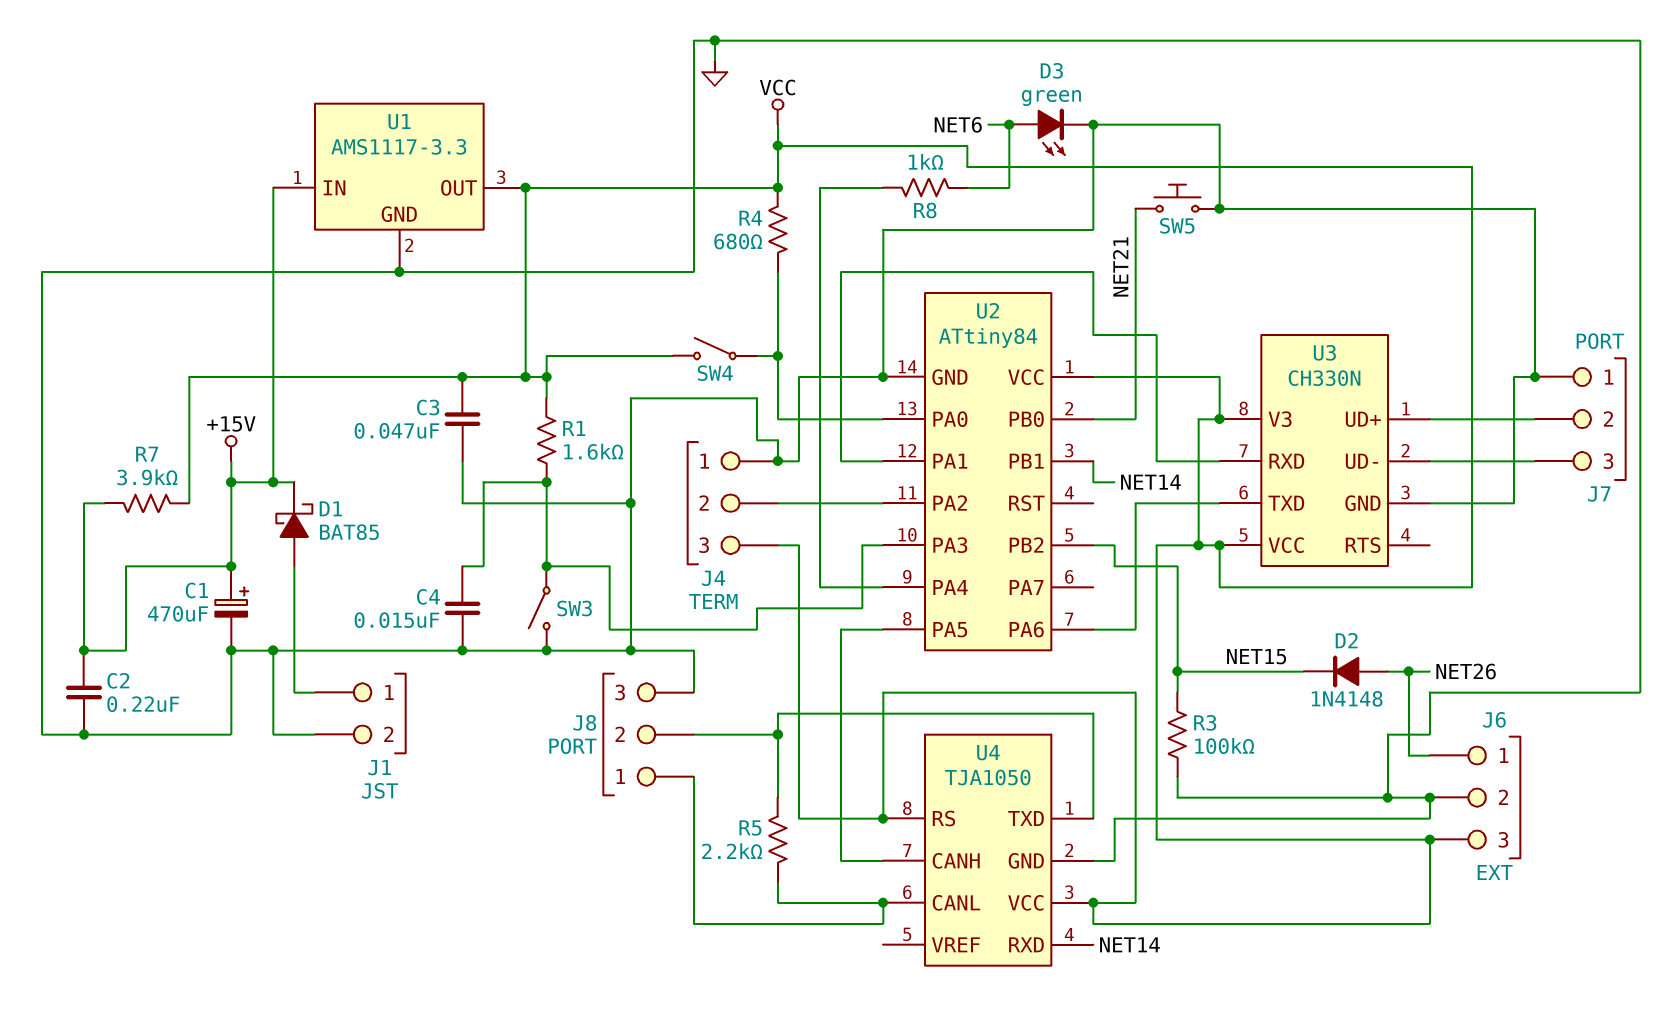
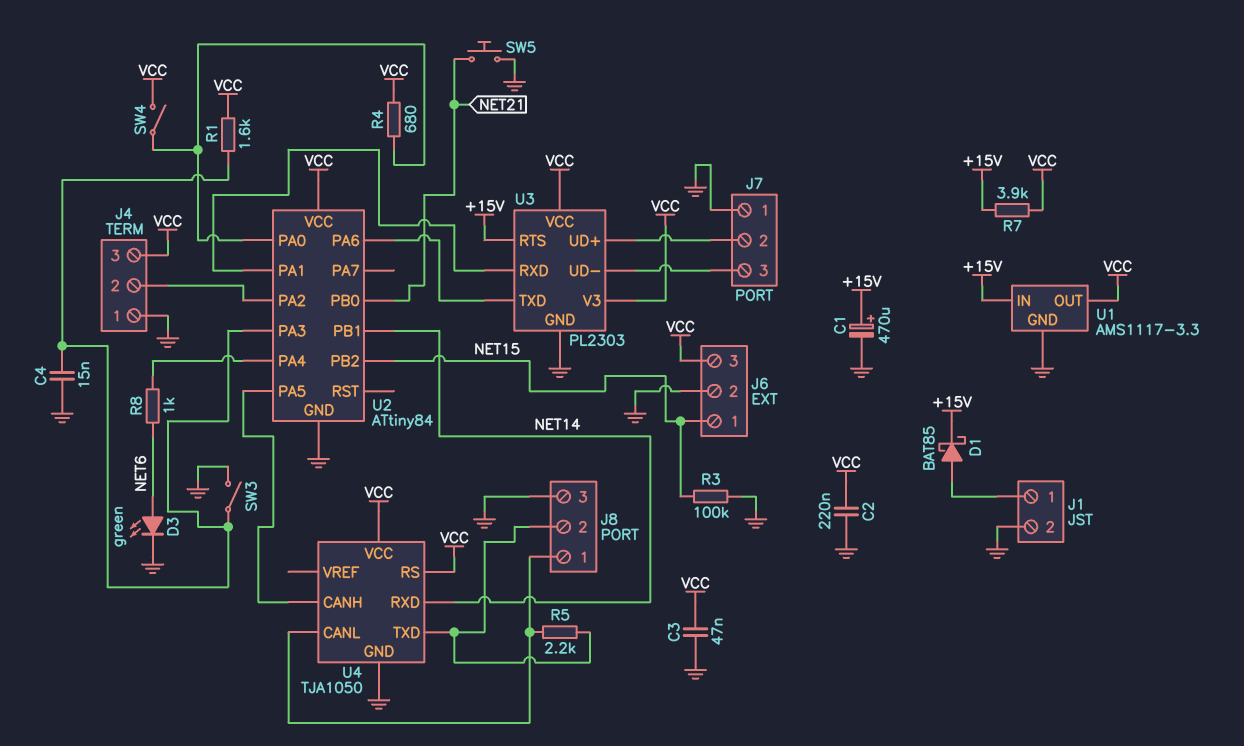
C2: 220nF (+15V, GND) -> 220nF (GND, VCC)
D2: diode 1N4148 (A NET26, K NET15) -> none
J6 pin 1: NET26 -> NET15
U3: CH330N -> PL2303
U3 pin RTS: none -> +15V

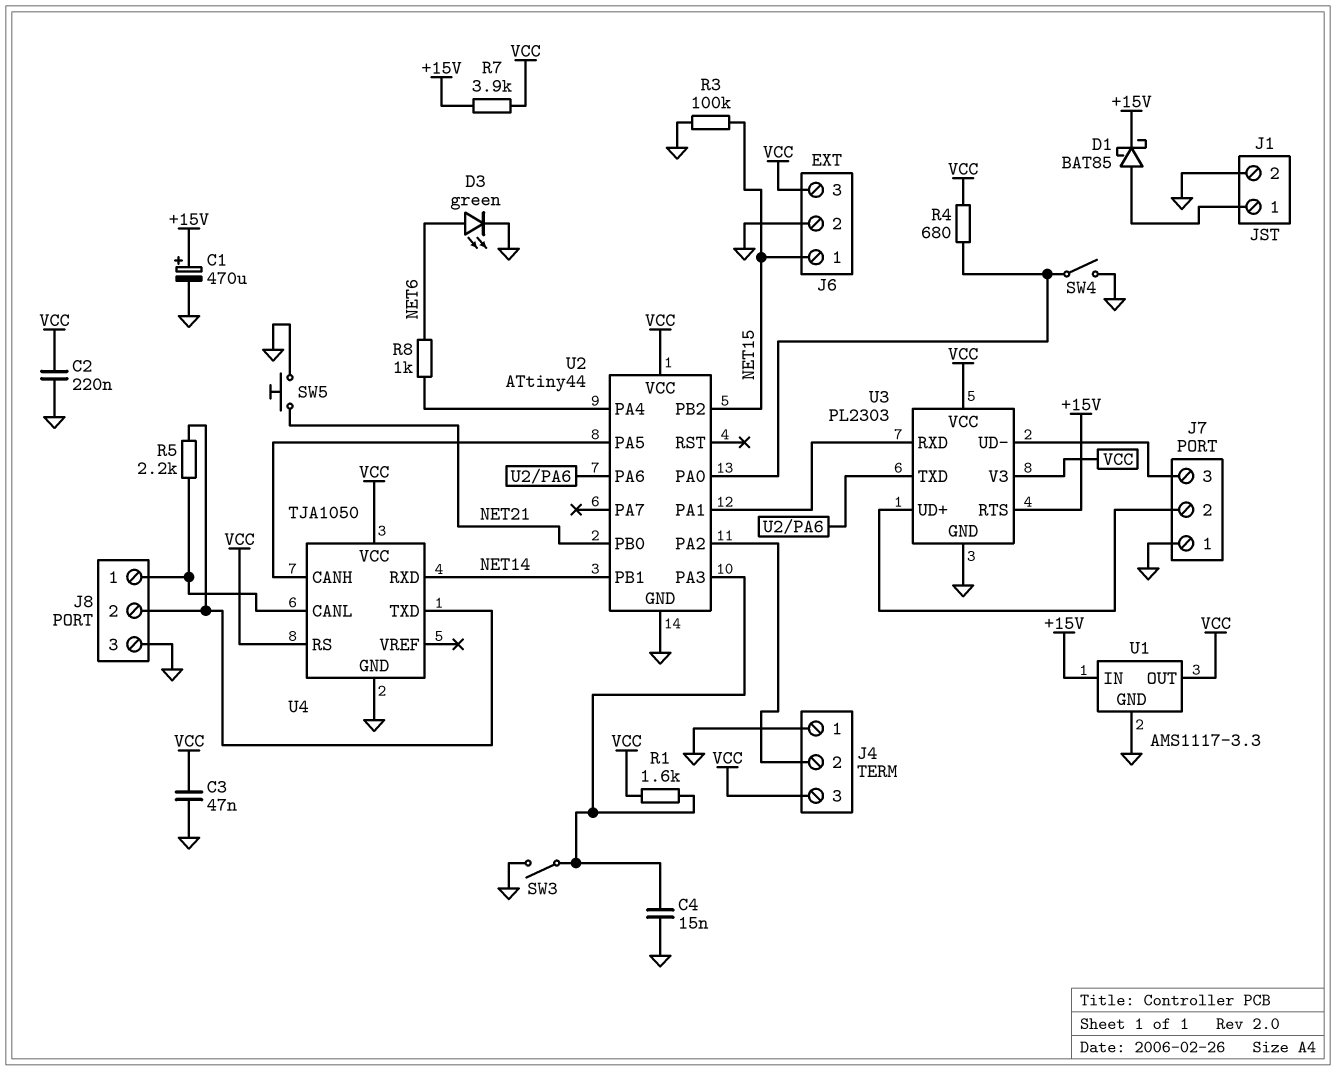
SW4: switch (U2/PA0, VCC) -> switch (GND, U2/PA0)
U2: ATtiny84 -> ATtiny44

